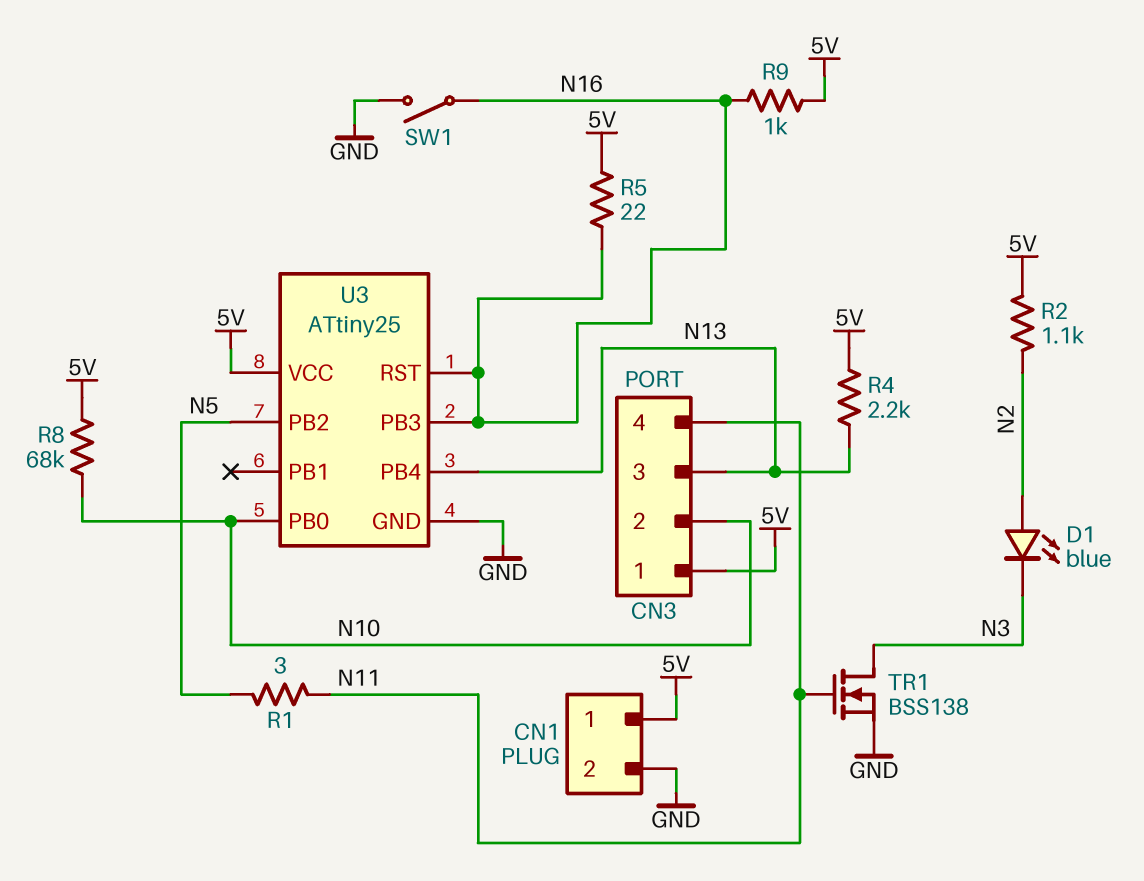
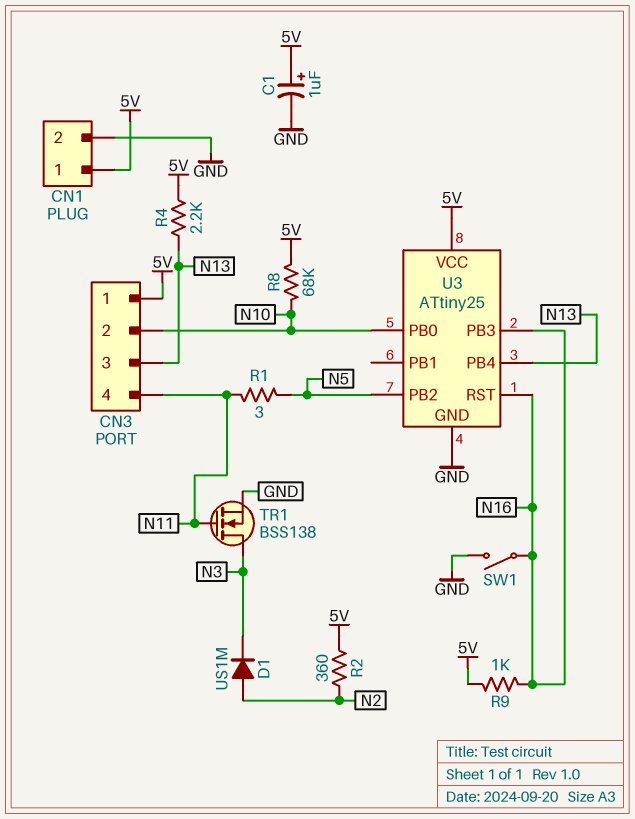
C1: none -> 1uF (plus 5V, minus GND)
D1: LED blue (A N2, K N3) -> diode US1M (A N2, K N3)
R2: 1.1k (5V, N2) -> 360 (5V, N2)
R5: 22 (5V, N16) -> none

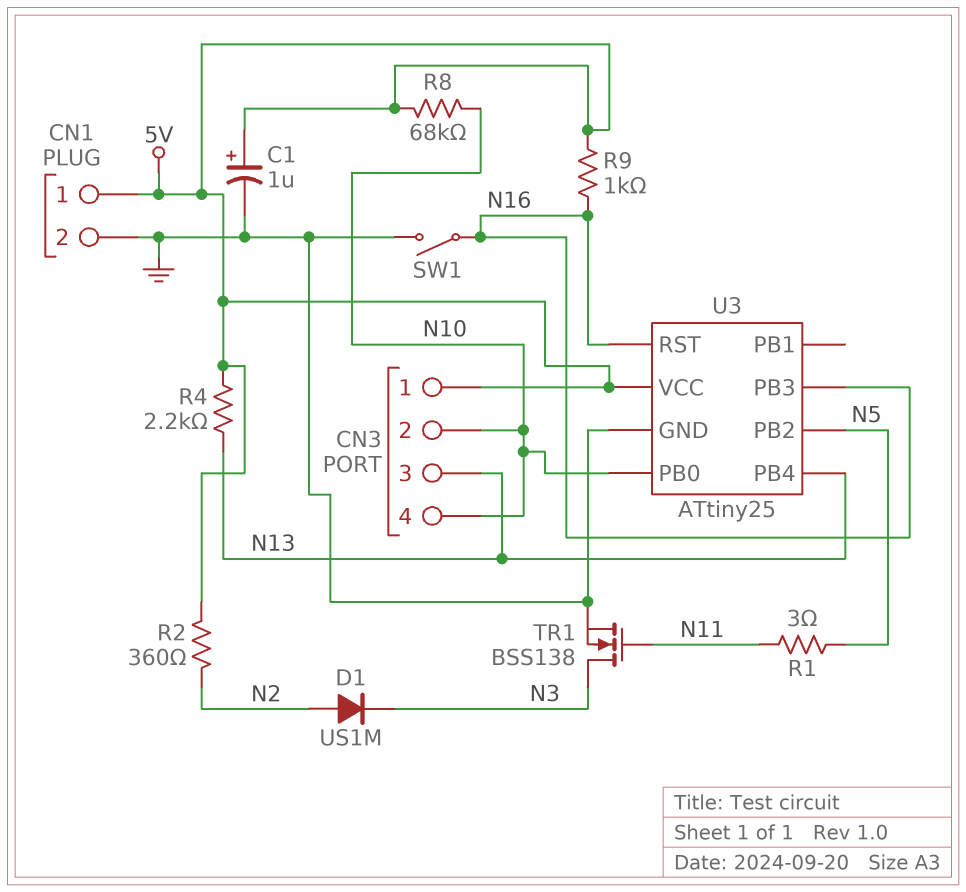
CN3 pin 4: N11 -> N10

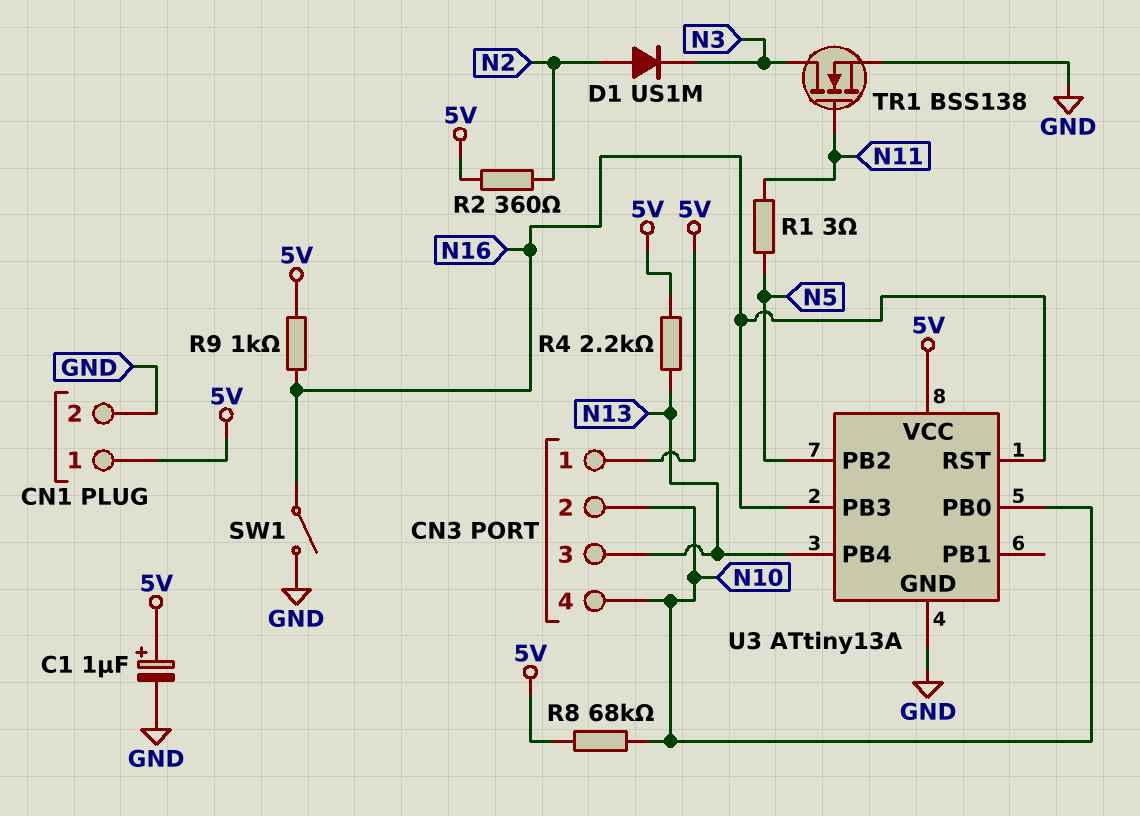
U3: ATtiny25 -> ATtiny13A

